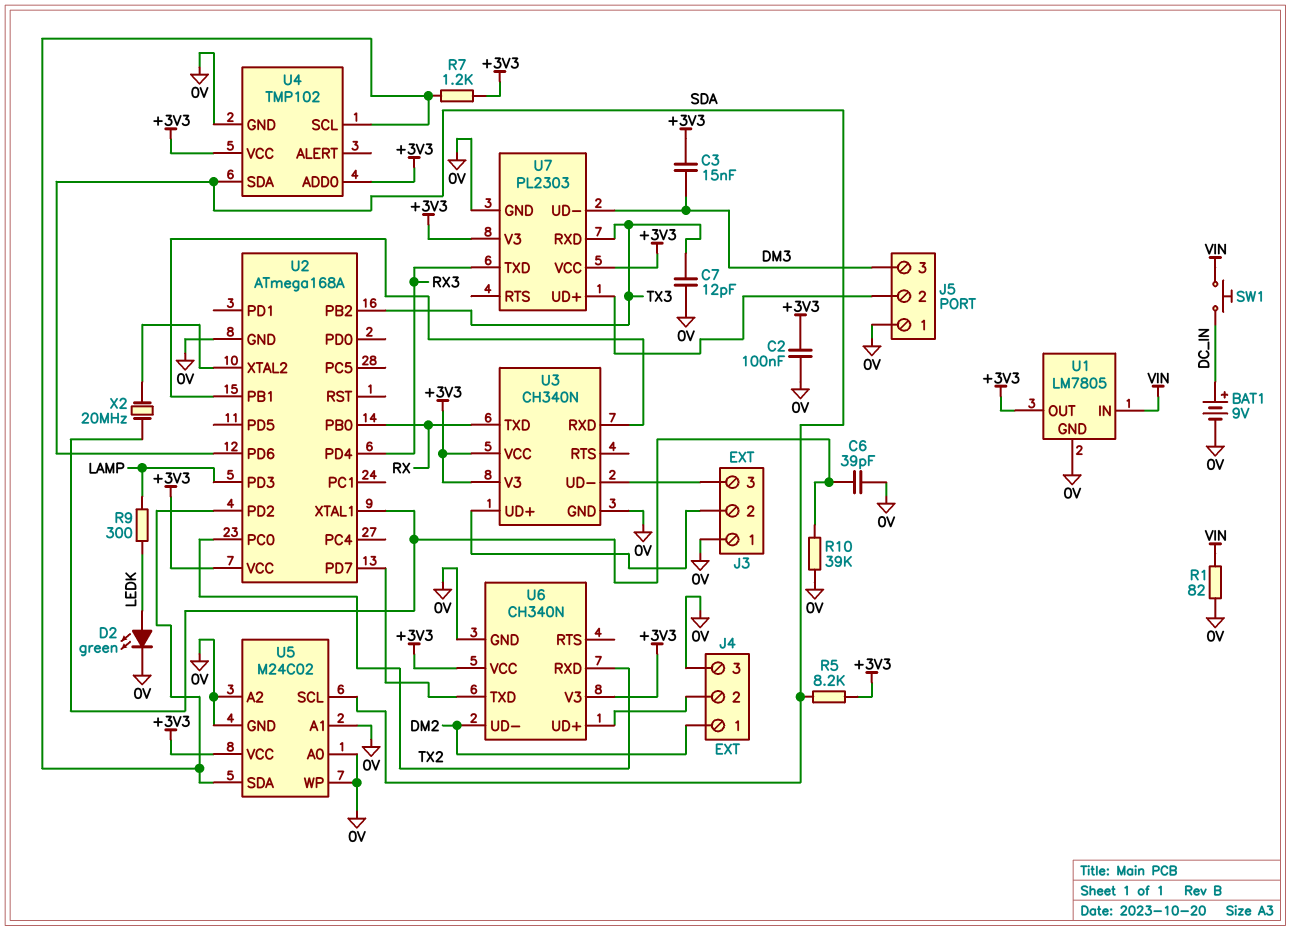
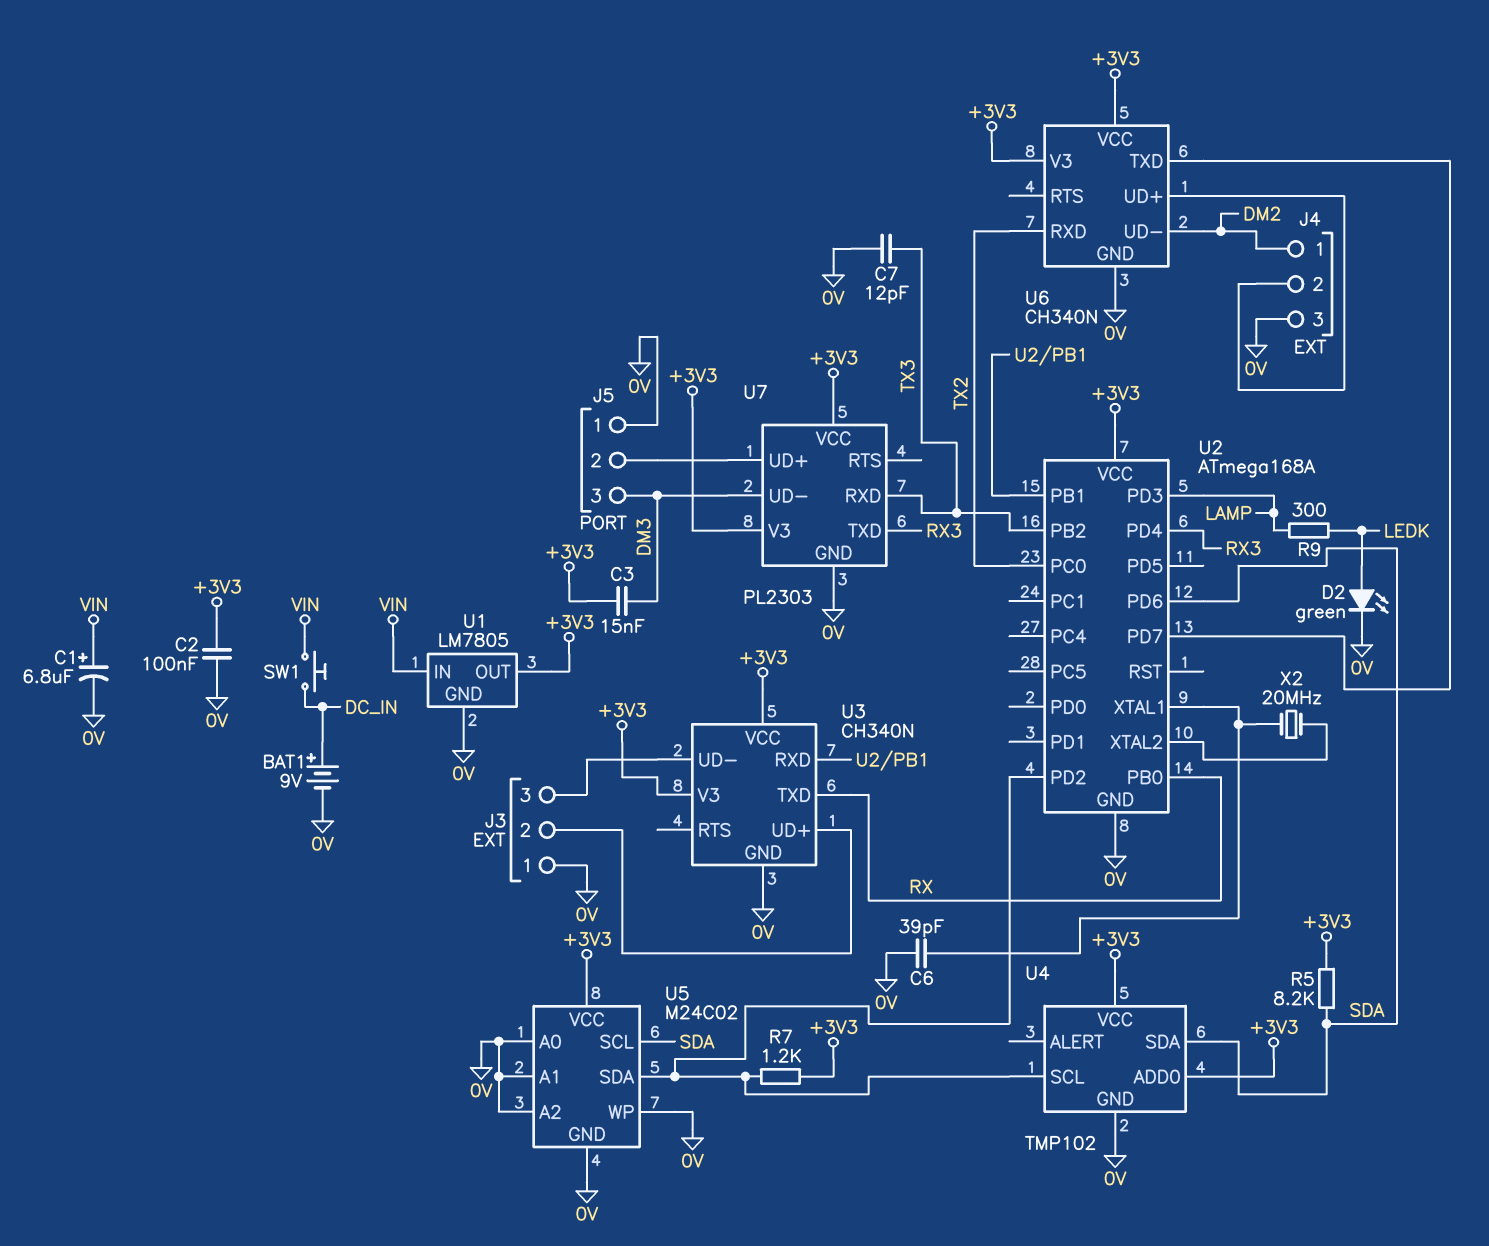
C1: none -> 6.8uF (plus VIN, minus 0V)
R1: 82 (0V, VIN) -> none
R10: 39k (0V, U2/XTAL1) -> none

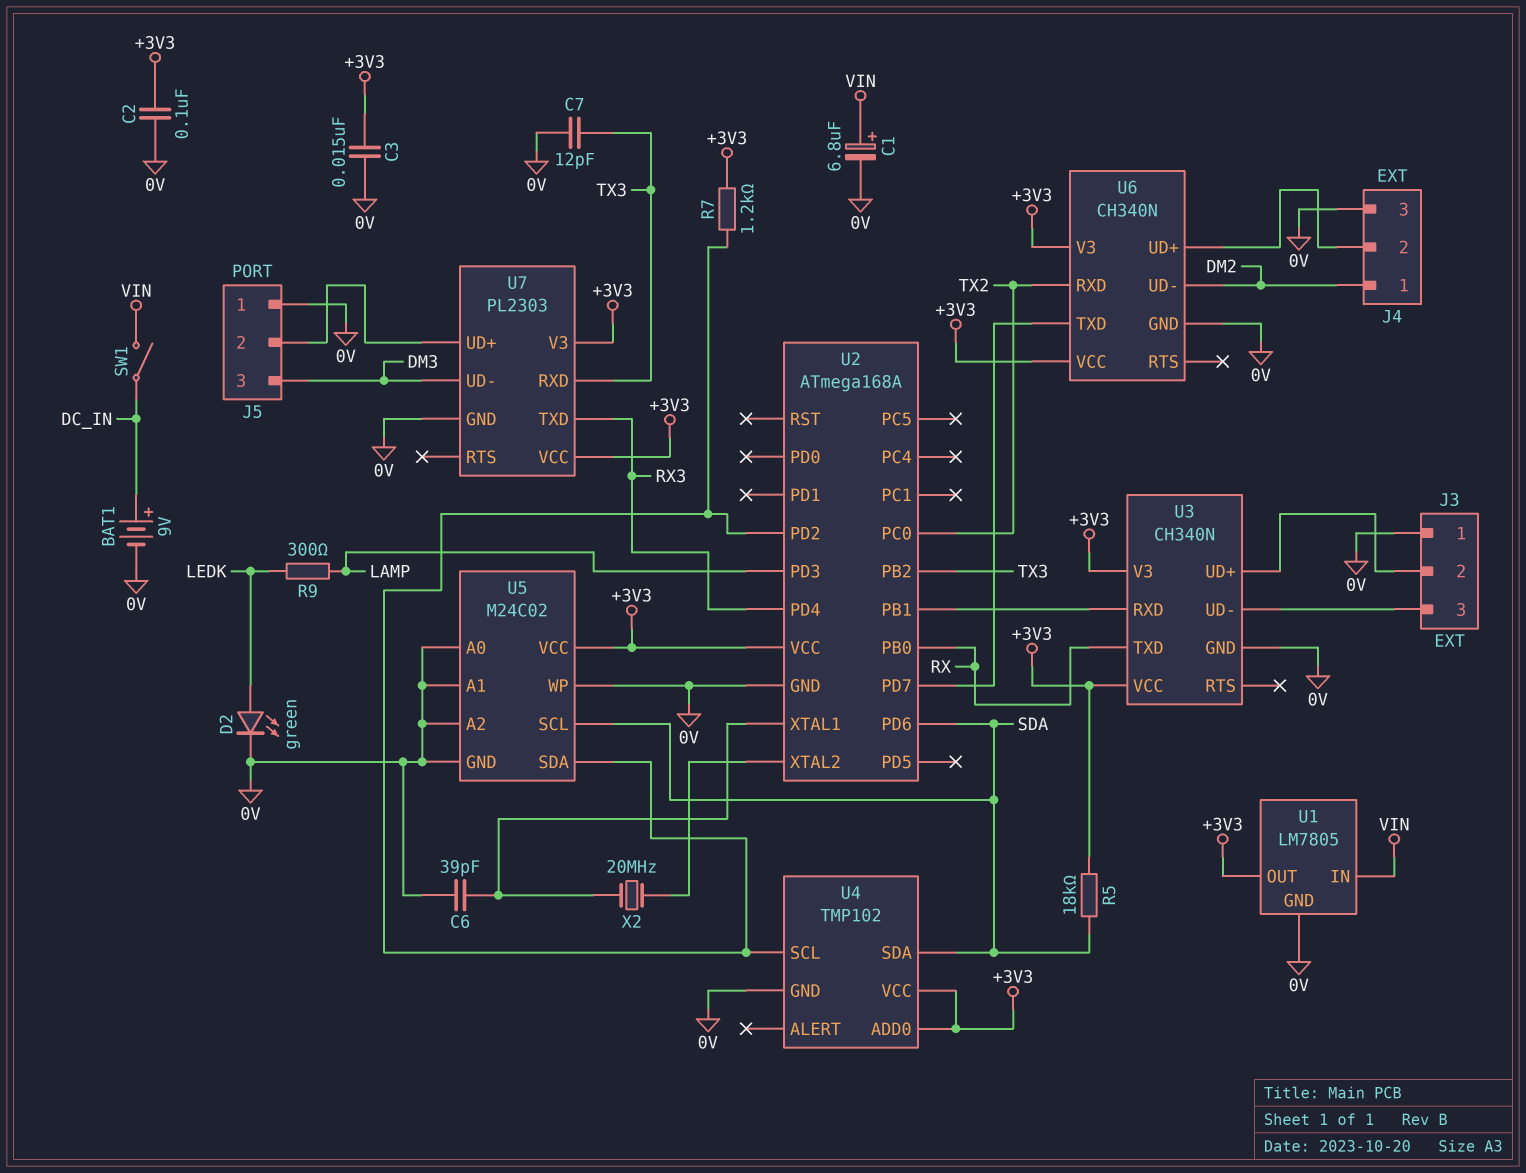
C3: 15nF (+3V3, DM3) -> 15nF (+3V3, 0V)
R5: 8.2k (+3V3, SDA) -> 18k (+3V3, SDA)
SW1: button (DC_IN, VIN) -> switch (DC_IN, VIN)

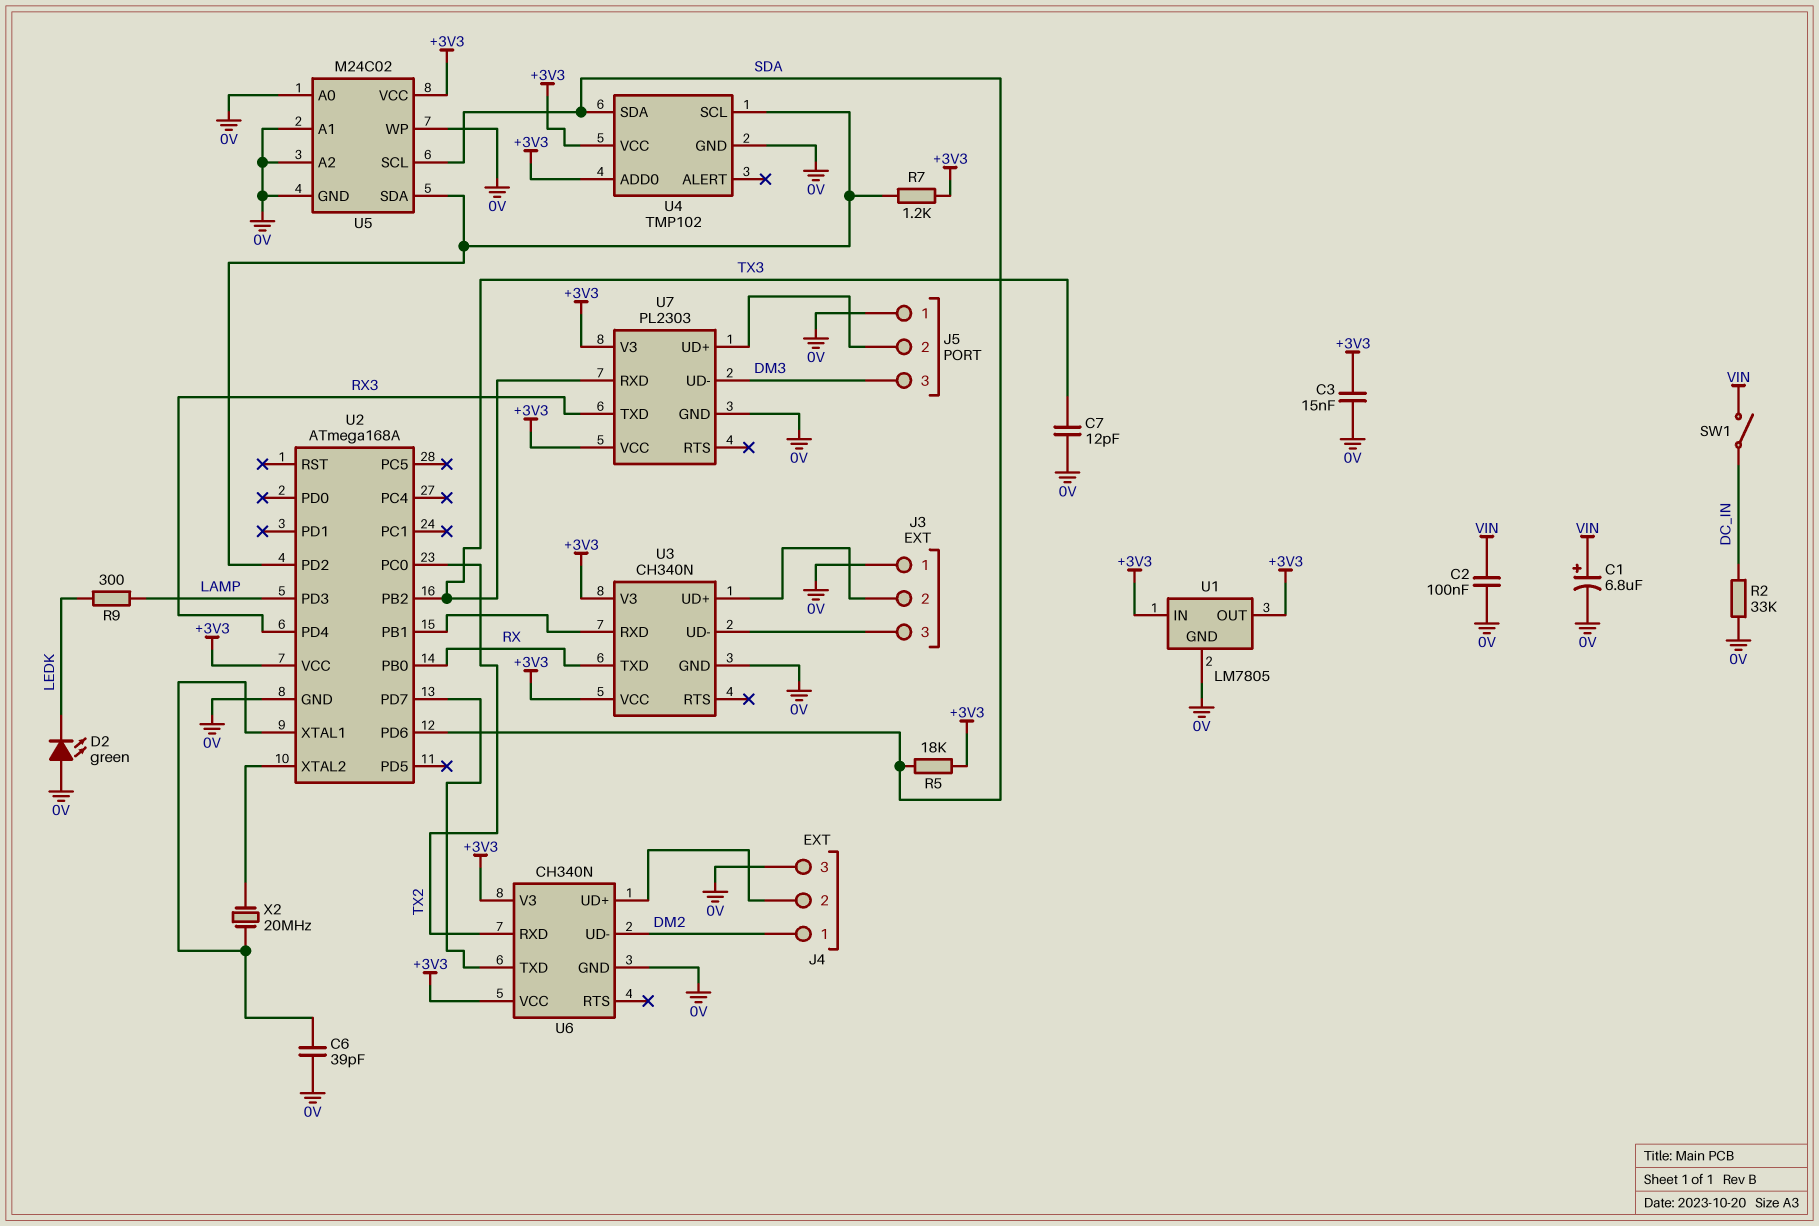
BAT1: 9V (plus DC_IN, minus 0V) -> none
C2: 100nF (+3V3, 0V) -> 100nF (0V, VIN)
D2: LED green (A LEDK, K 0V) -> LED green (A 0V, K LEDK)
R2: none -> 33k (0V, DC_IN)
U1 pin IN: VIN -> +3V3

